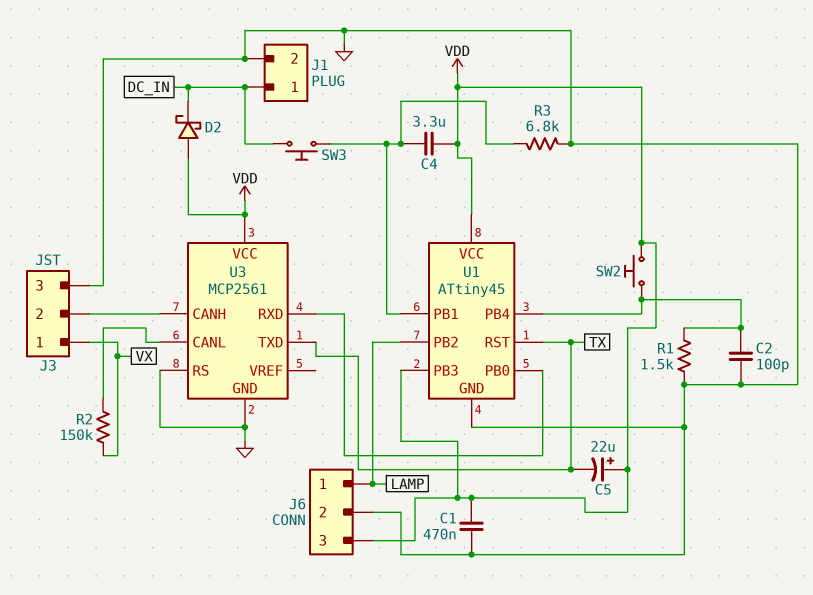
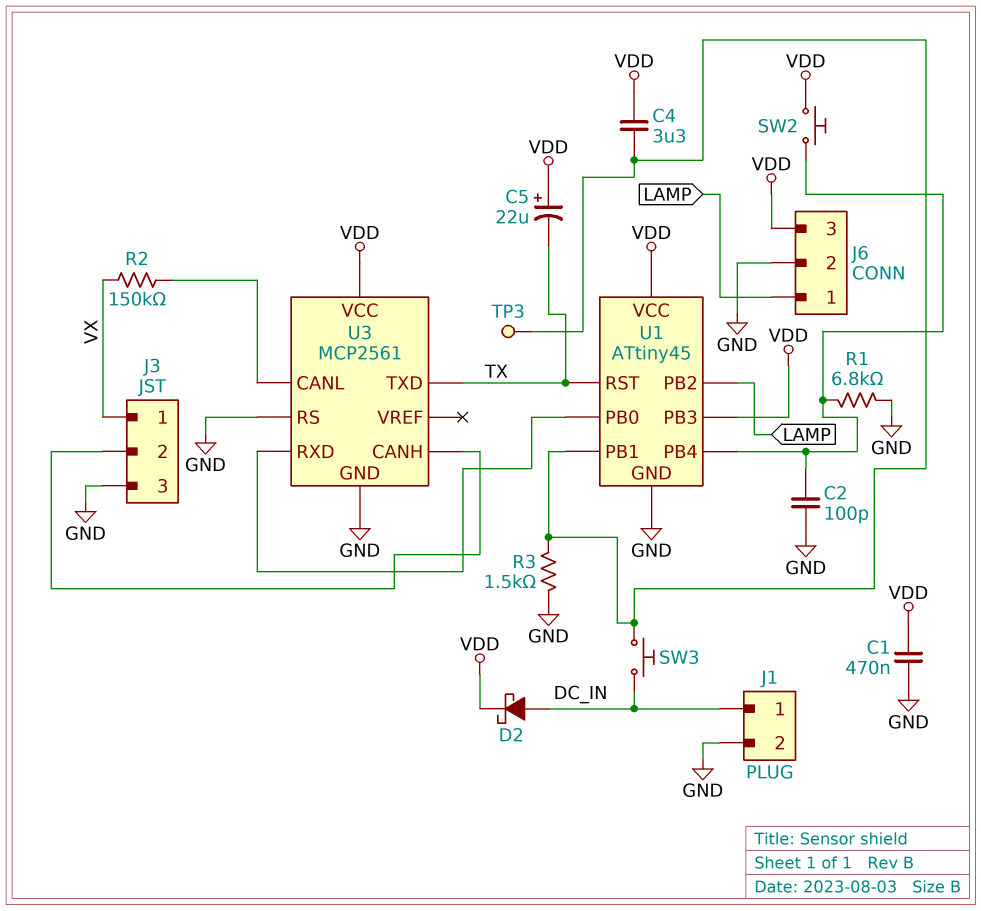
D2: schottky (A VDD, K DC_IN) -> schottky (A DC_IN, K VDD)
R1: 1.5k (GND, U1/PB4) -> 6.8k (GND, U1/PB4)
R3: 6.8k (GND, U1/PB1) -> 1.5k (GND, U1/PB1)
TP3: none -> test point (U1/PB1)

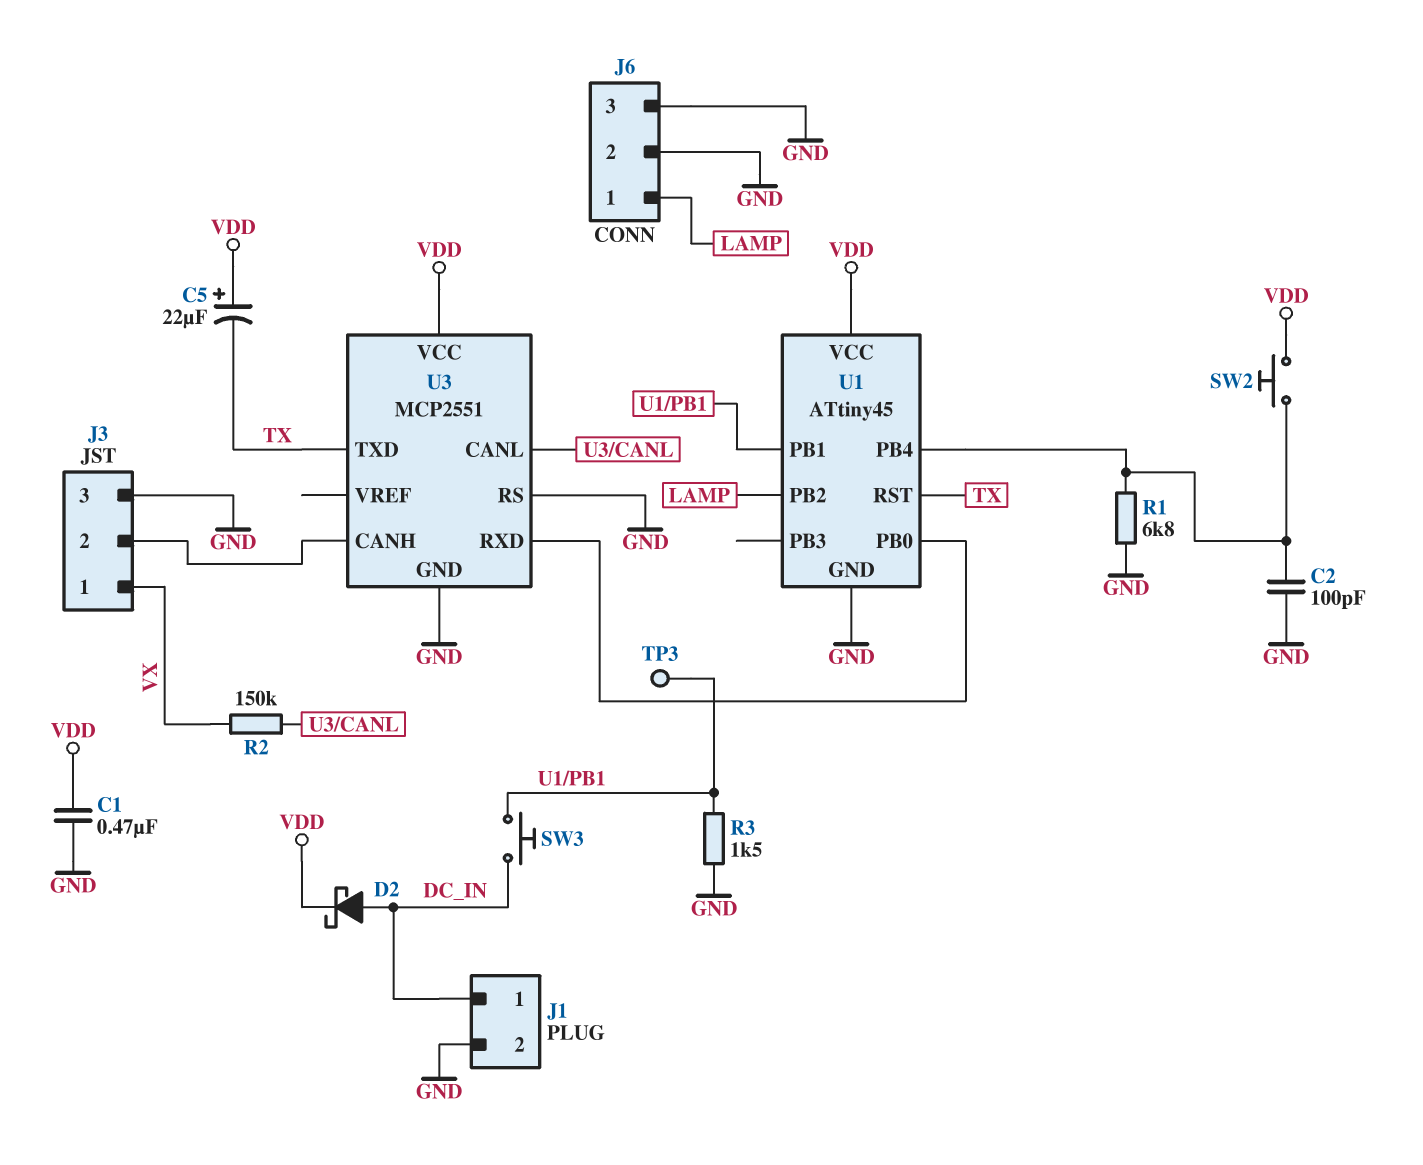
C4: 3.3uF (U1/PB1, VDD) -> none
J6 pin 3: VDD -> GND
U1 pin PB3: VDD -> none
U3: MCP2561 -> MCP2551

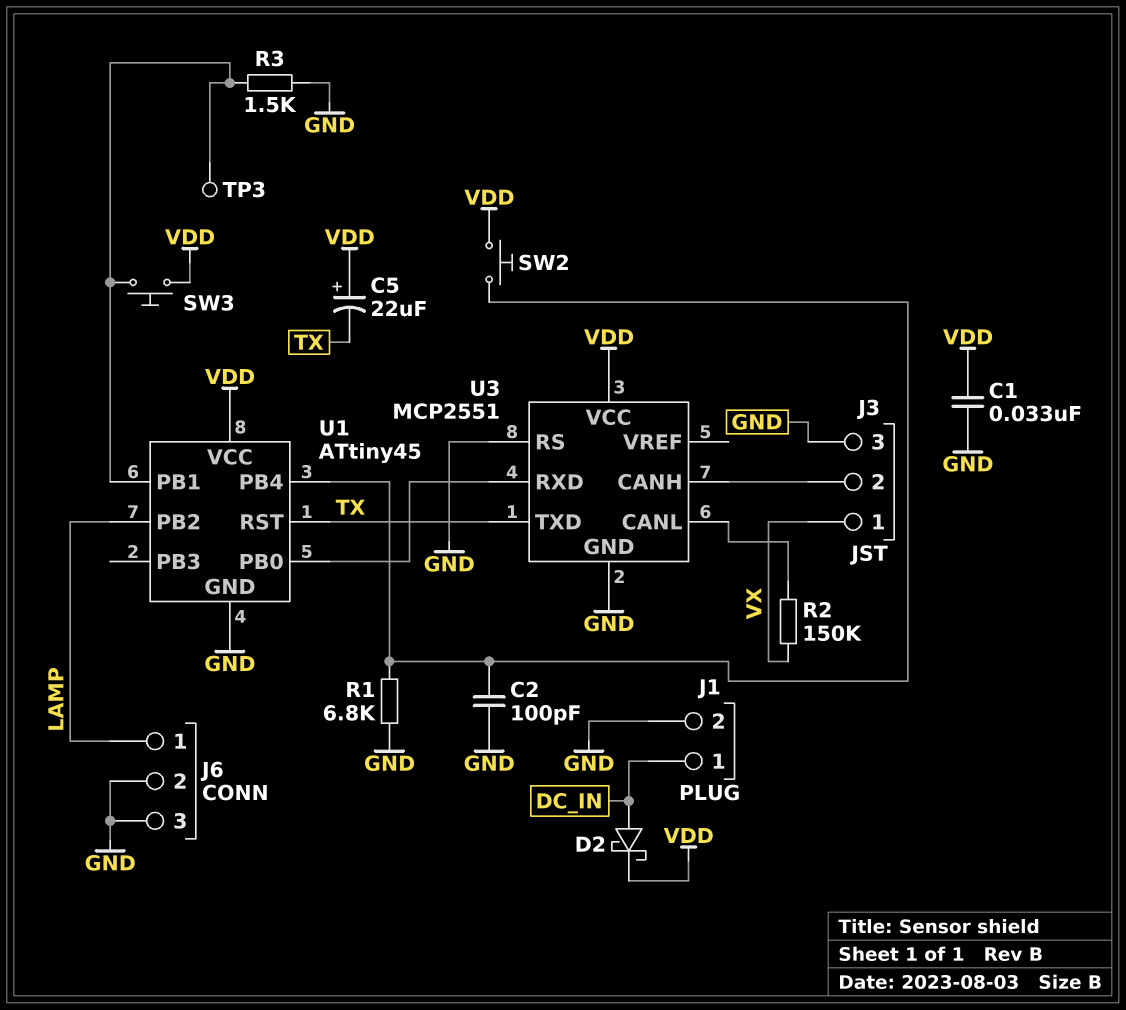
C1: 470nF (GND, VDD) -> 33nF (GND, VDD)
SW3: button (DC_IN, U1/PB1) -> button (U1/PB1, VDD)

